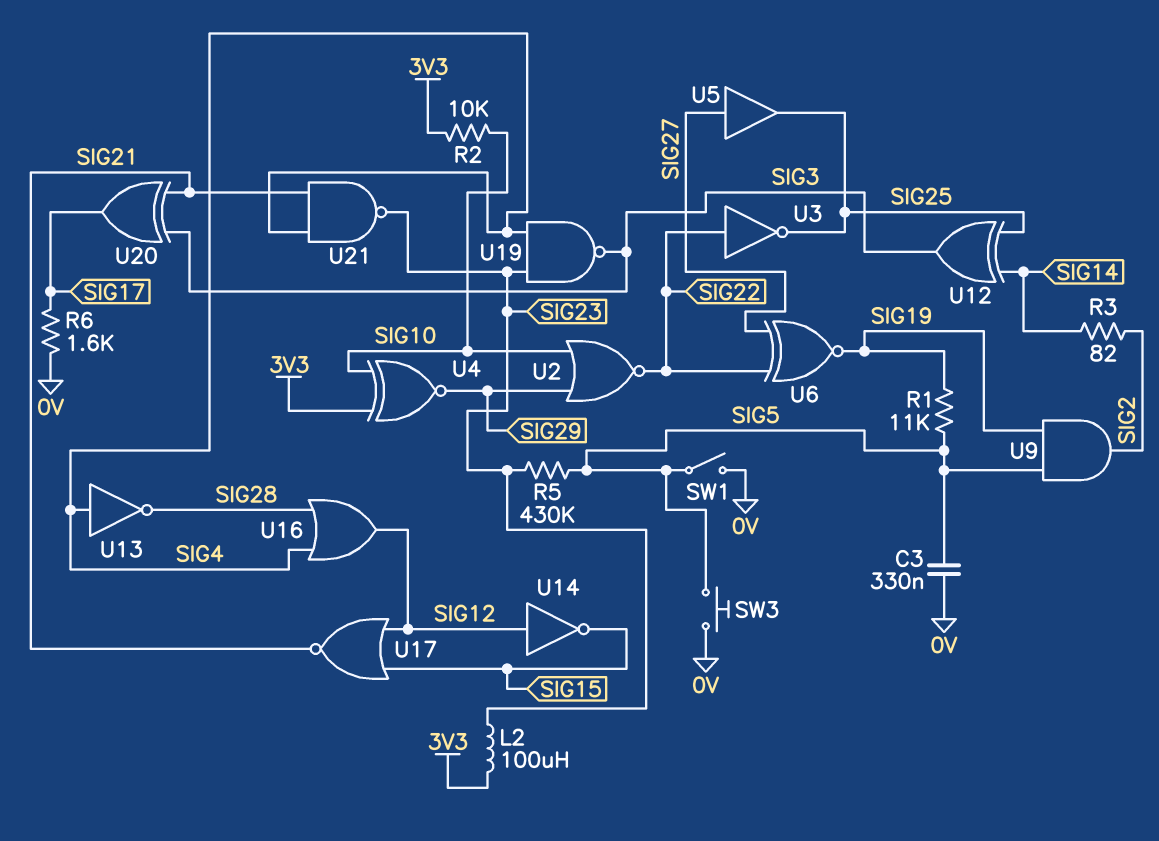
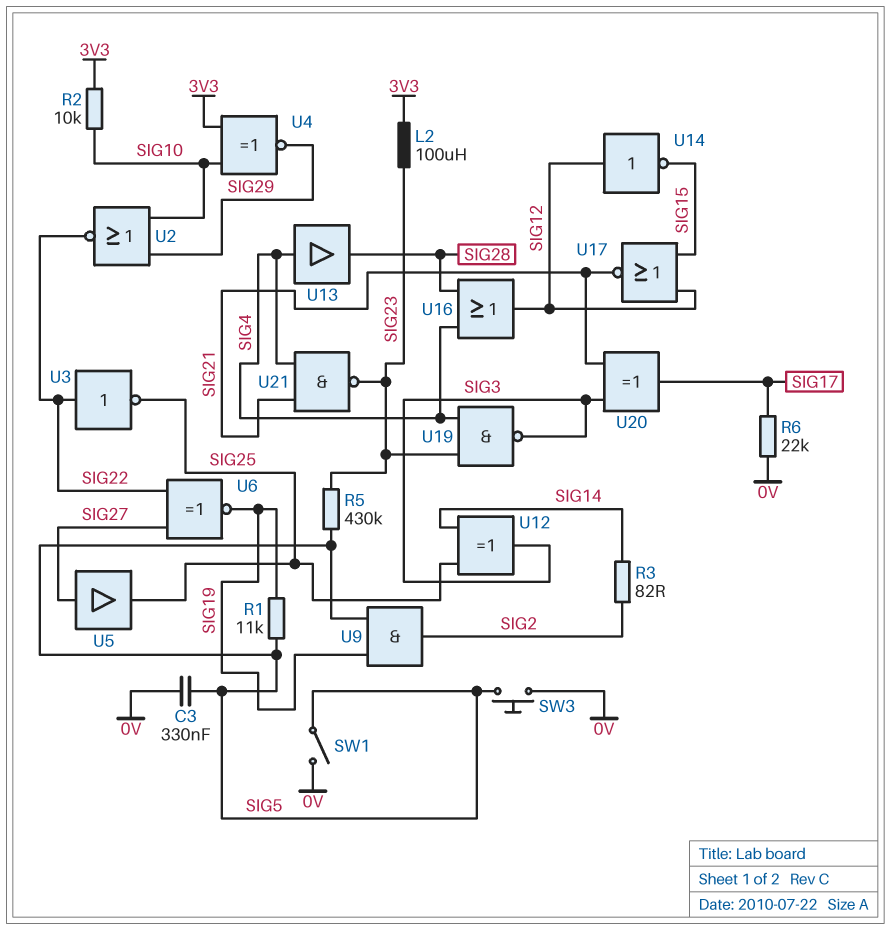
R6: 1.6k (0V, SIG17) -> 22k (0V, SIG17)
U13: NOT (in SIG4, out SIG28) -> buffer (in SIG4, out SIG28)

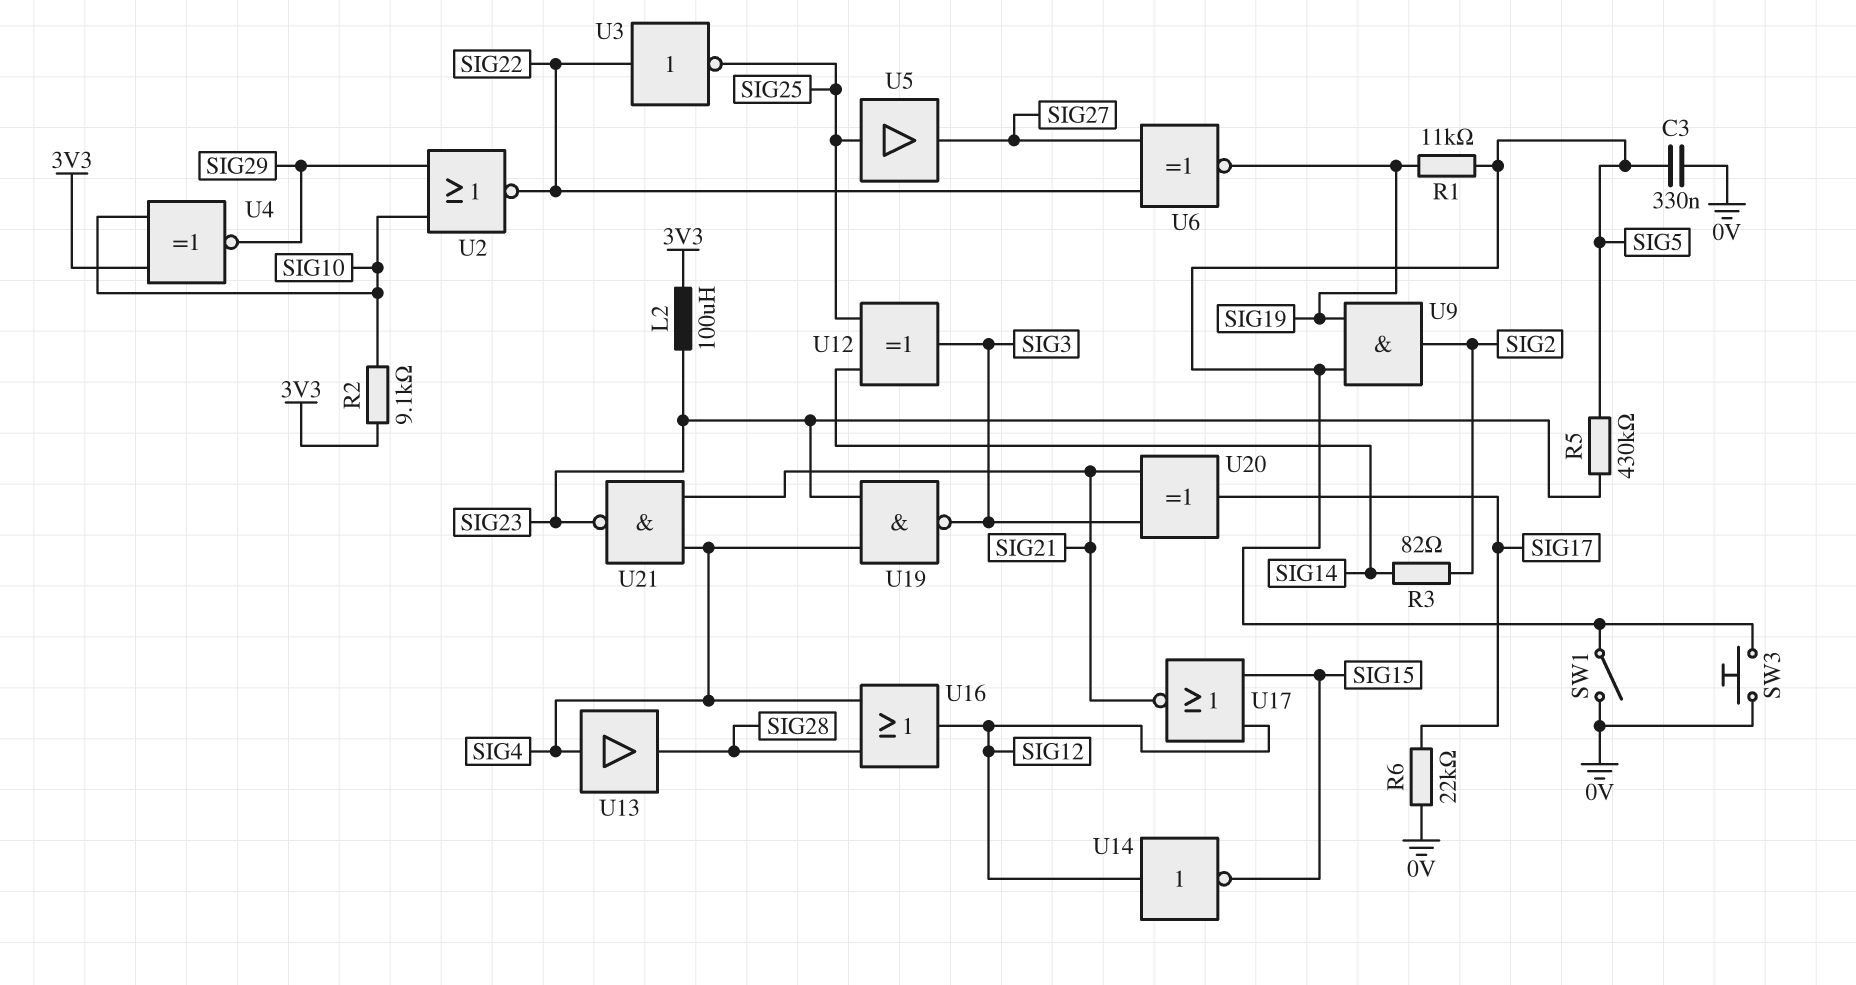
R2: 10k (3V3, SIG10) -> 9.1k (3V3, SIG10)
U5: buffer (in SIG27, out SIG25) -> buffer (in SIG25, out SIG27)

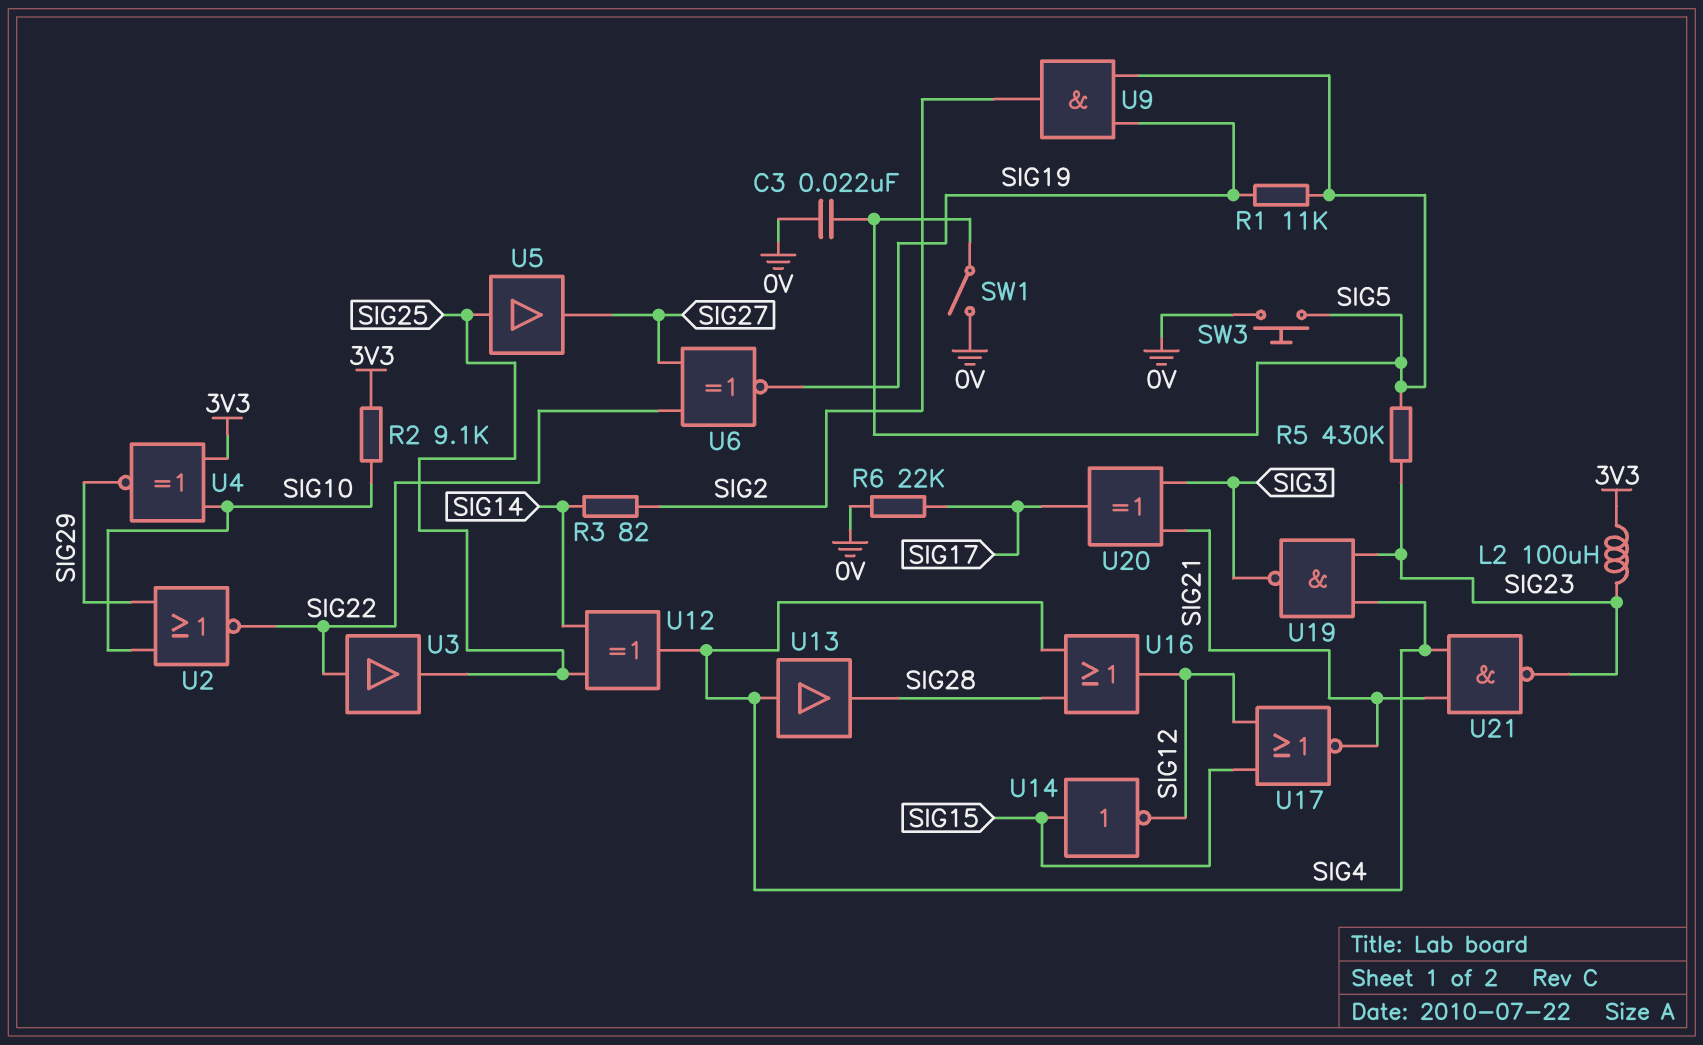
C3: 330nF (0V, SIG5) -> 22nF (0V, SIG5)
U3: NOT (in SIG22, out SIG25) -> buffer (in SIG22, out SIG25)
U12: XOR (in SIG14, in SIG25, out SIG3) -> XOR (in SIG14, in SIG25, out SIG4)
U14: NOT (in SIG12, out SIG15) -> NOT (in SIG15, out SIG12)

